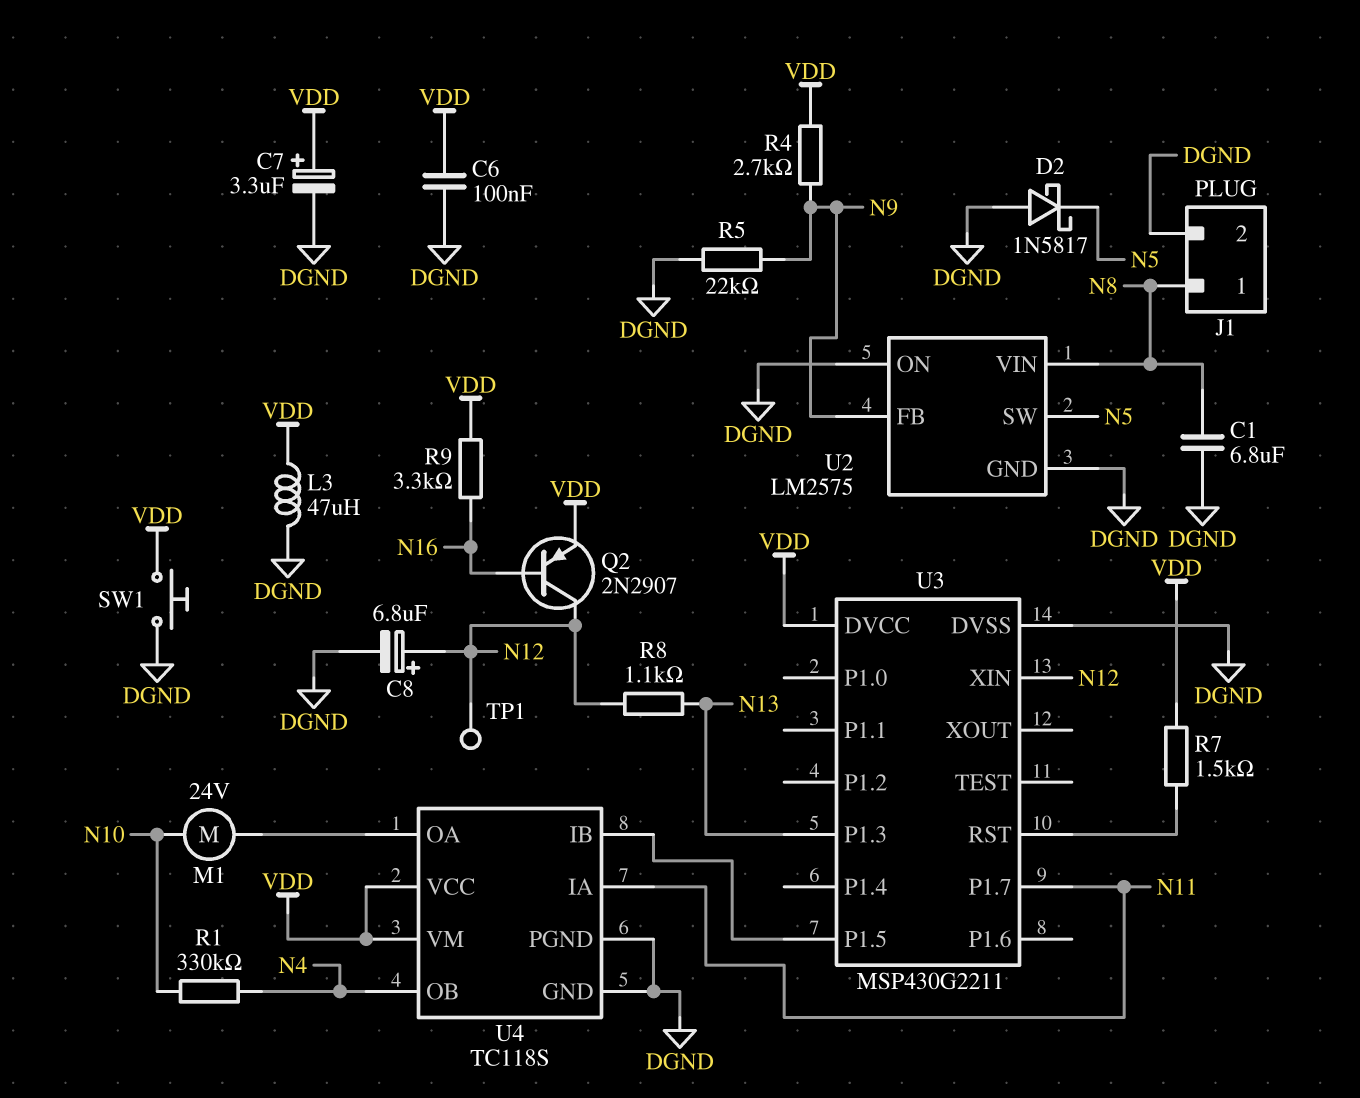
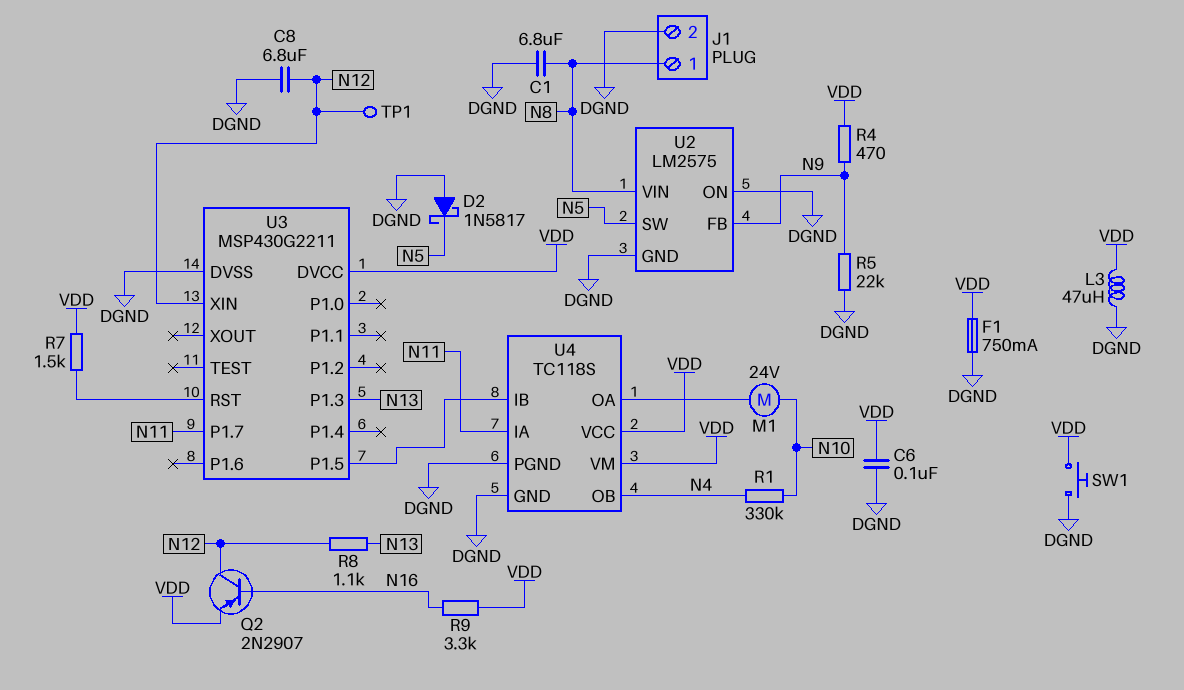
C7: 3.3uF (plus VDD, minus DGND) -> none
C8: 6.8uF (plus N12, minus DGND) -> 6.8uF (DGND, N12)
F1: none -> 750mA (DGND, VDD)
R4: 2.7k (N9, VDD) -> 470 (N9, VDD)

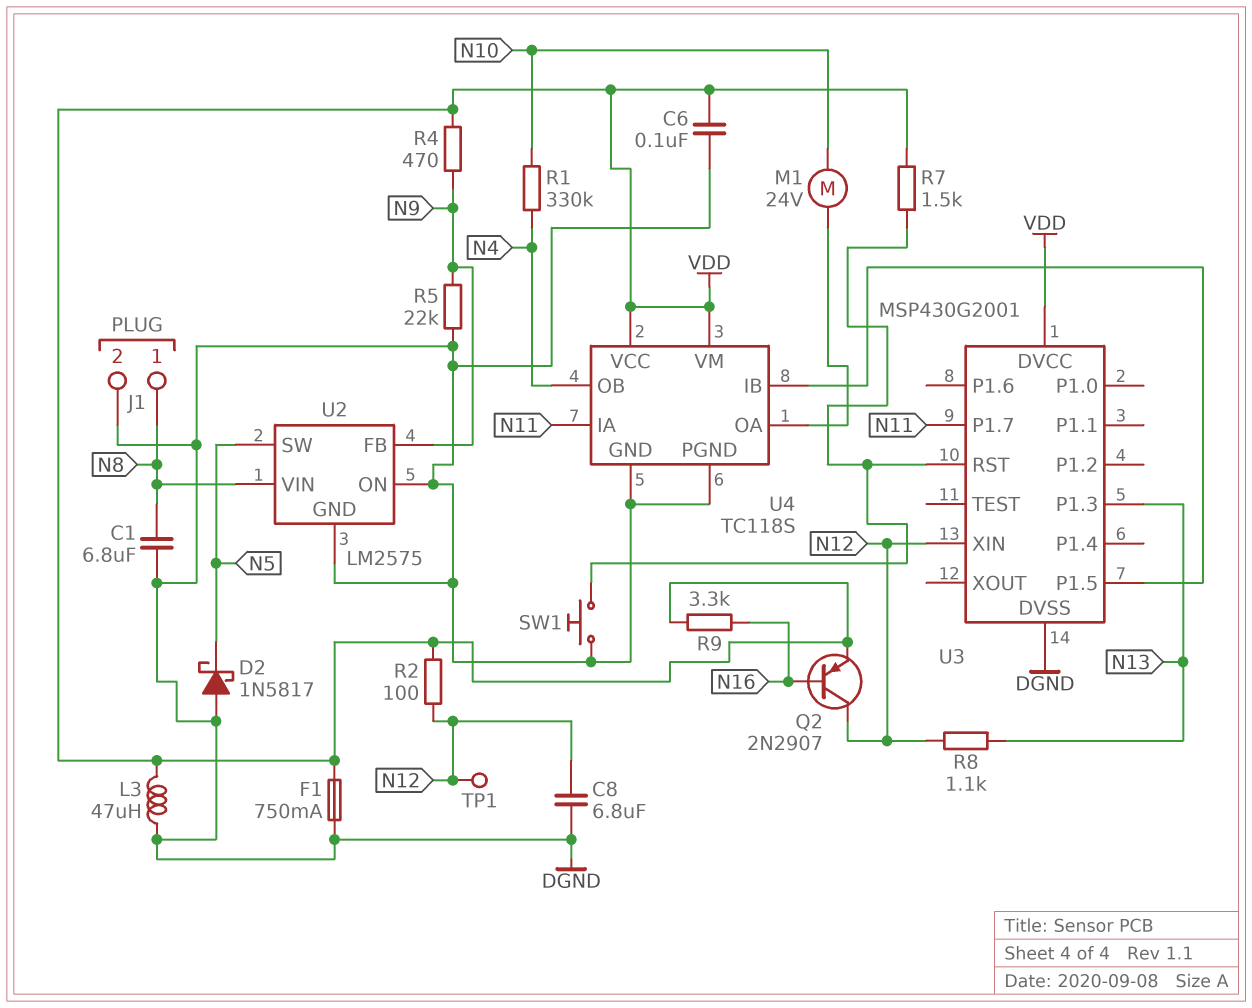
R2: none -> 100 (N12, VDD)
SW1: button (DGND, VDD) -> button (DGND, U3/RST)
U3: MSP430G2211 -> MSP430G2001

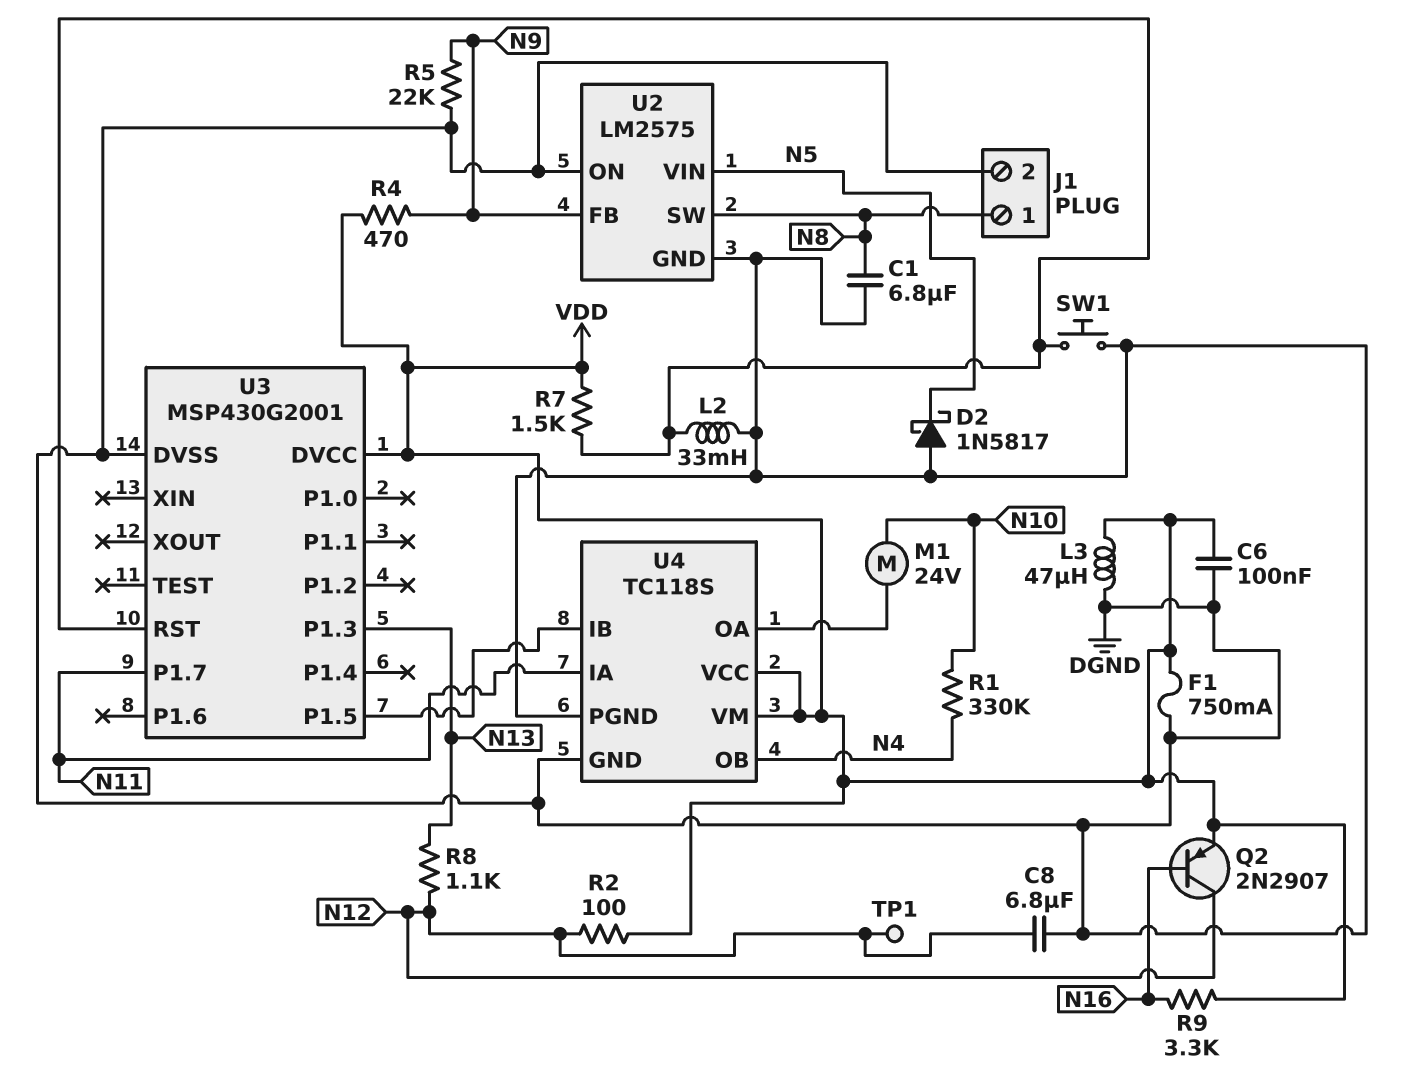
L2: none -> 33mH (DGND, U3/RST)
U2 pin SW: N5 -> N8
U2 pin VIN: N8 -> N5
U3 pin XIN: N12 -> none

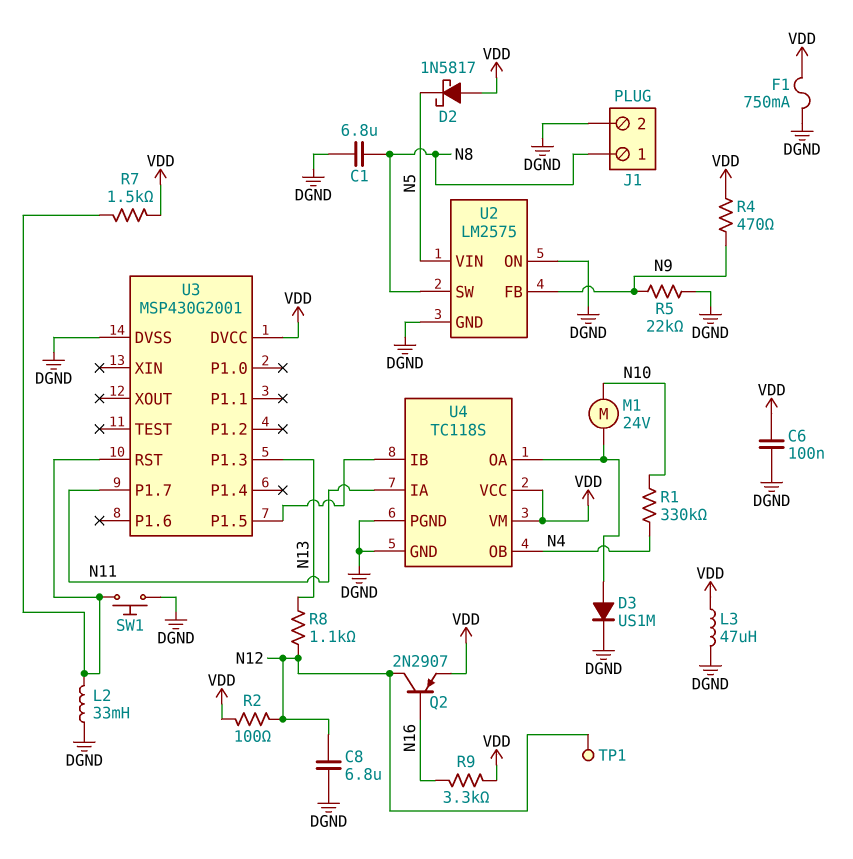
D2: schottky 1N5817 (A DGND, K N5) -> schottky 1N5817 (A VDD, K N5)
D3: none -> diode US1M (A U4/OA, K DGND)

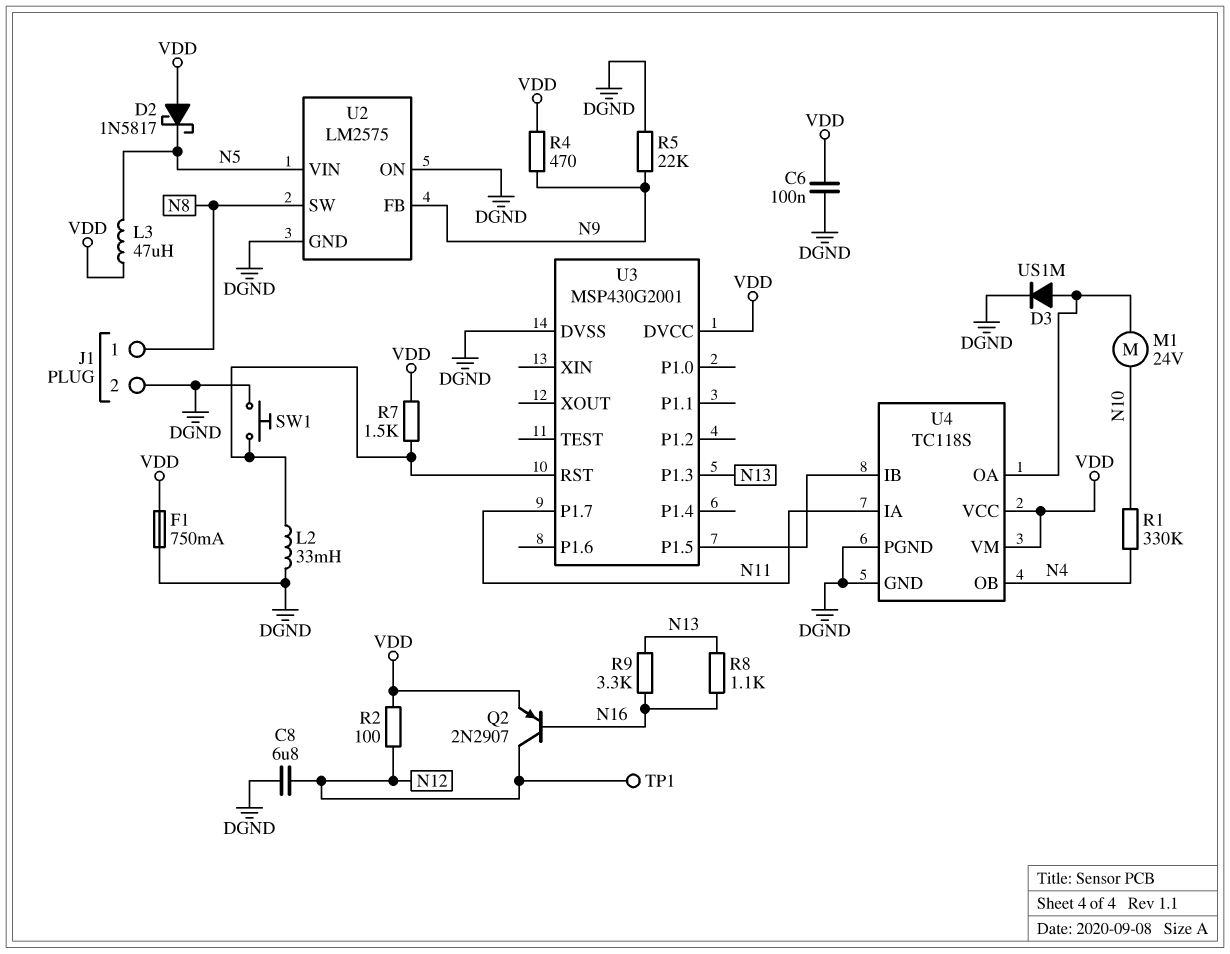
C1: 6.8uF (DGND, N8) -> none
L3: 47uH (DGND, VDD) -> 47uH (N5, VDD)
R8: 1.1k (N12, N13) -> 1.1k (N13, N16)
R9: 3.3k (N16, VDD) -> 3.3k (N13, N16)

